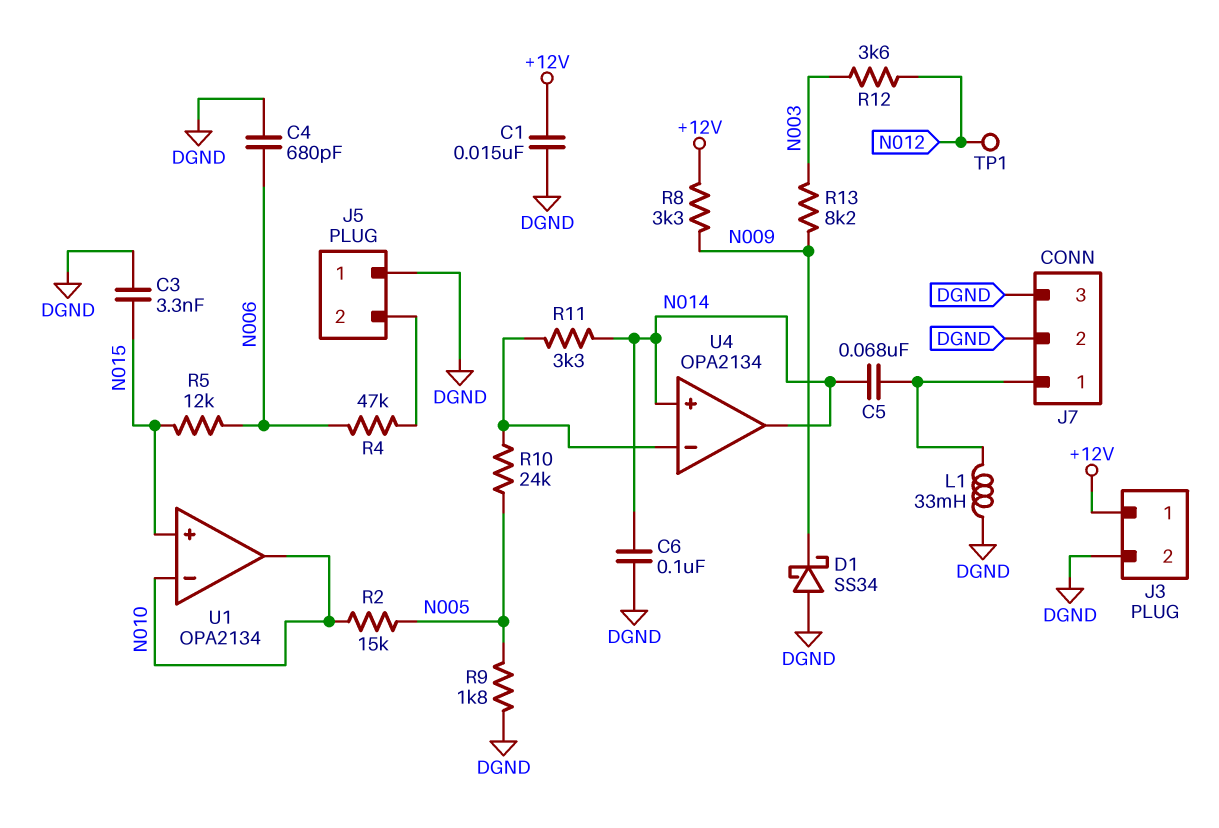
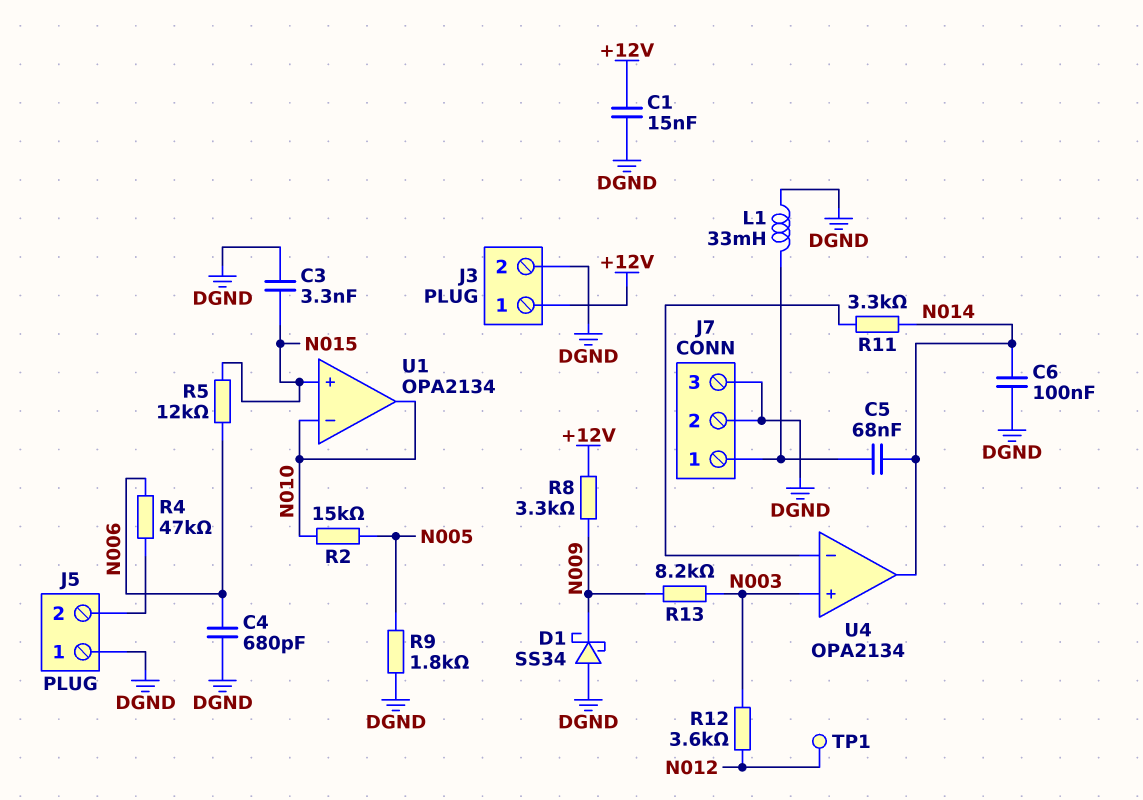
R10: 24k (N005, U4/in-) -> none
U4 pin in+: N014 -> N003

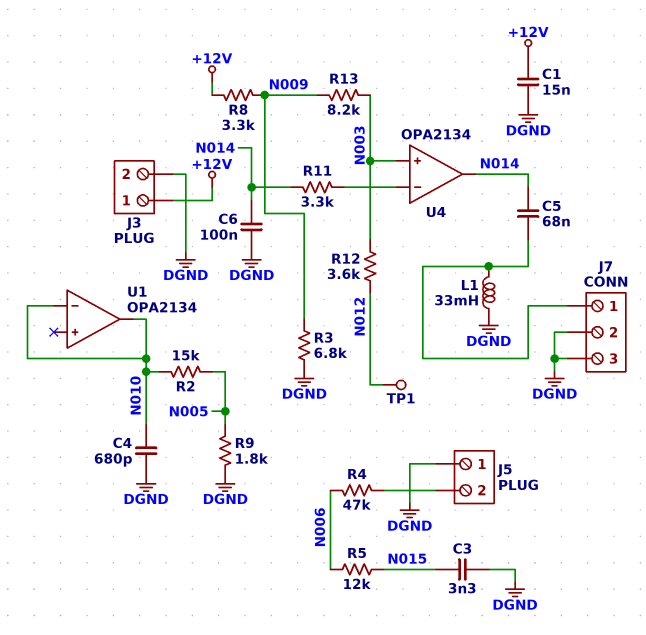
C4: 680pF (DGND, N006) -> 680pF (DGND, N010)
D1: schottky SS34 (A DGND, K N009) -> none
R3: none -> 6.8k (DGND, N009)
U1 pin in+: N015 -> none

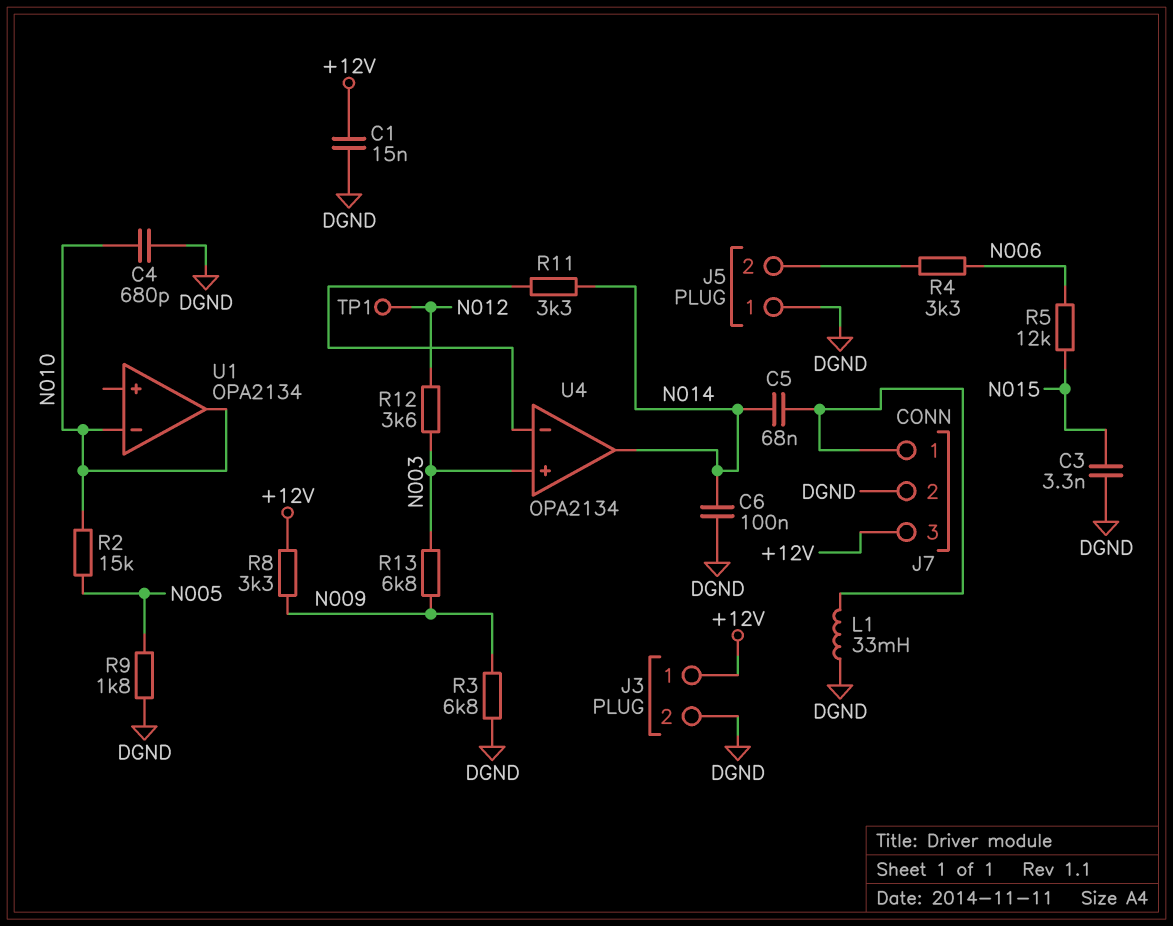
J7 pin 3: DGND -> +12V
R4: 47k (J5/2, N006) -> 3.3k (J5/2, N006)
R13: 8.2k (N003, N009) -> 6.8k (N003, N009)

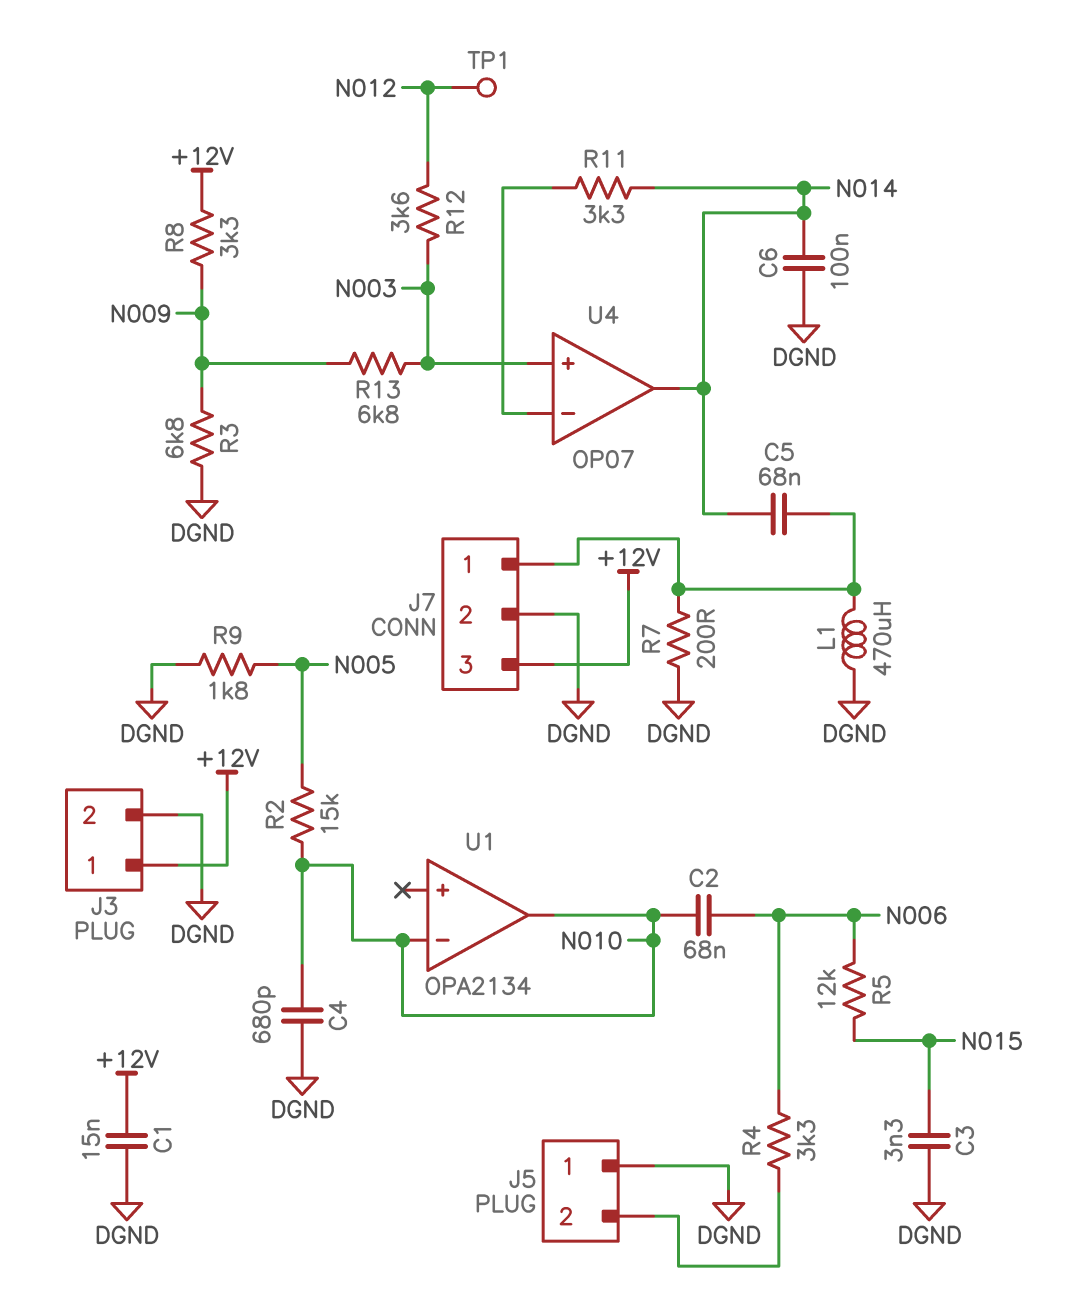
C2: none -> 68nF (N006, N010)
L1: 33mH (DGND, J7/1) -> 470uH (DGND, J7/1)
R7: none -> 200 (DGND, J7/1)
U4: OPA2134 -> OP07

